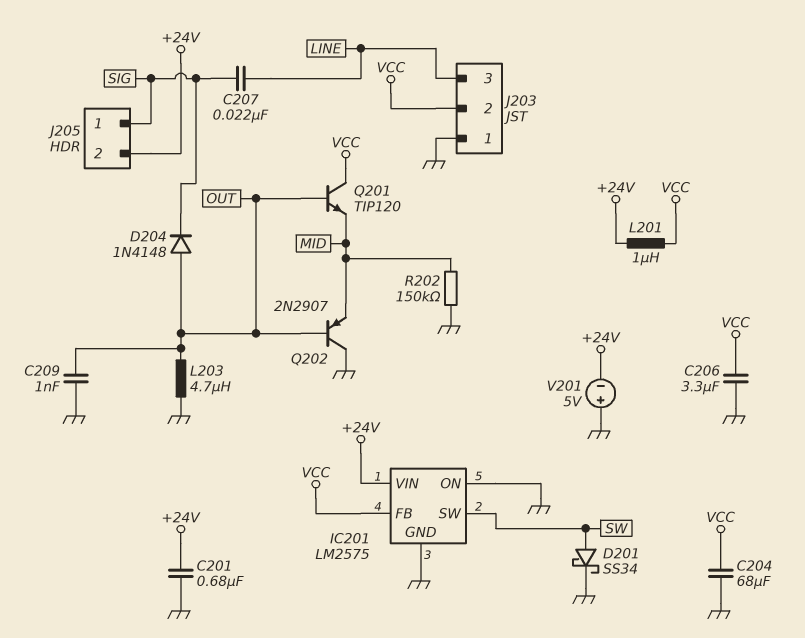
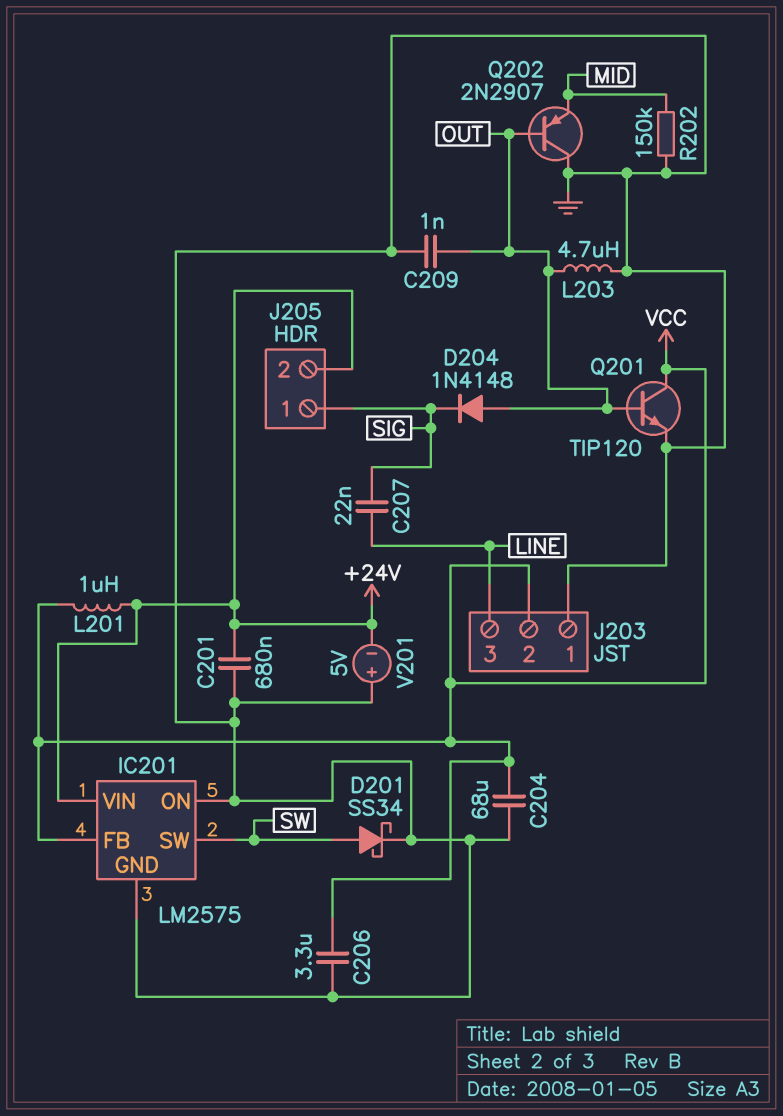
Q201: NPN TIP120 (B OUT, C VCC, E MID) -> NPN TIP120 (B OUT, C VCC, E GND)

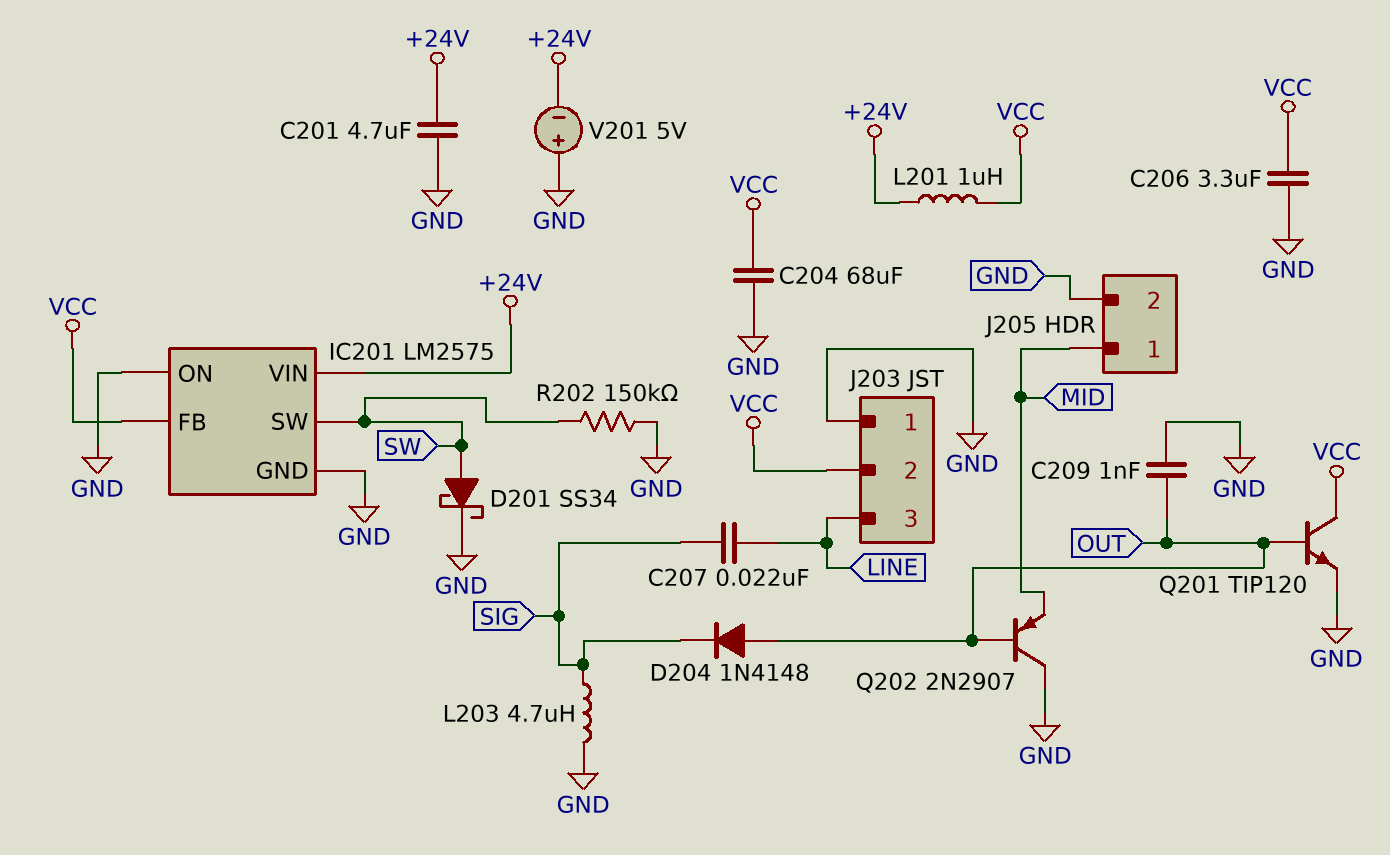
C201: 680nF (+24V, GND) -> 4.7uF (+24V, GND)
J205 pin 1: SIG -> MID
J205 pin 2: +24V -> GND
L203: 4.7uH (GND, OUT) -> 4.7uH (GND, SIG)
R202: 150k (GND, MID) -> 150k (GND, SW)

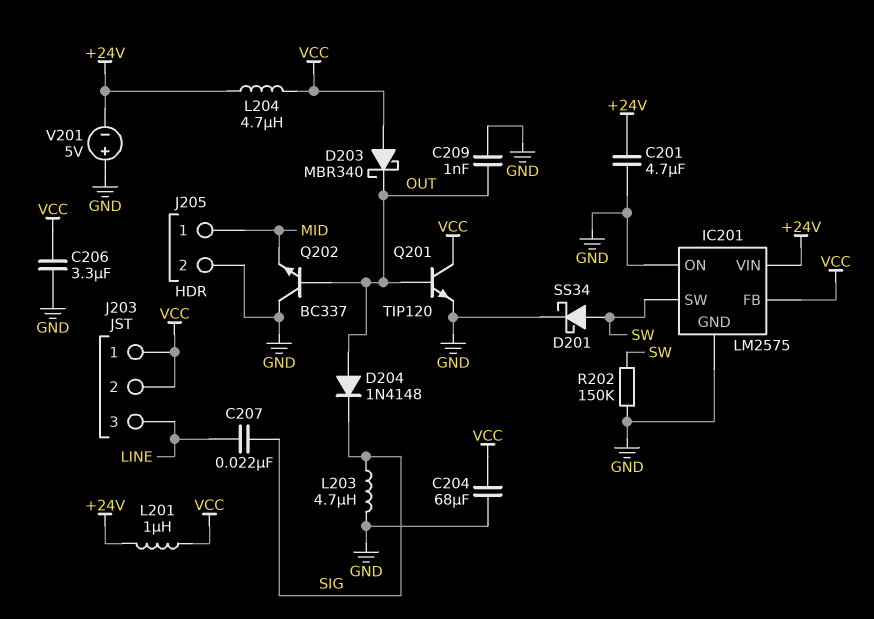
D203: none -> schottky MBR340 (A VCC, K OUT)
J203 pin 1: GND -> VCC
L204: none -> 4.7uH (+24V, VCC)
Q202: PNP 2N2907 (B OUT, C GND, E MID) -> NPN BC337 (B OUT, C GND, E MID)

